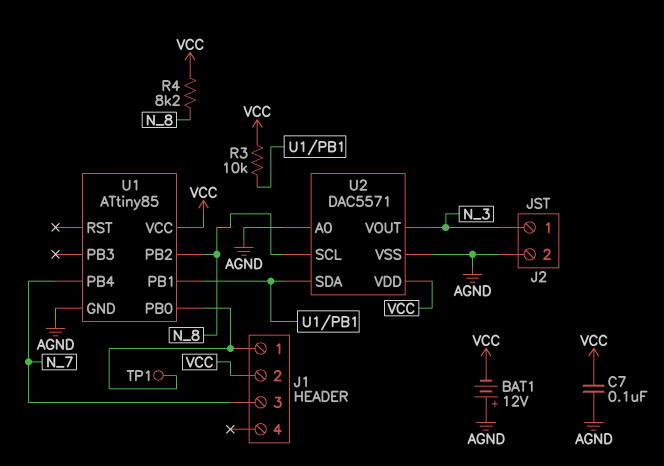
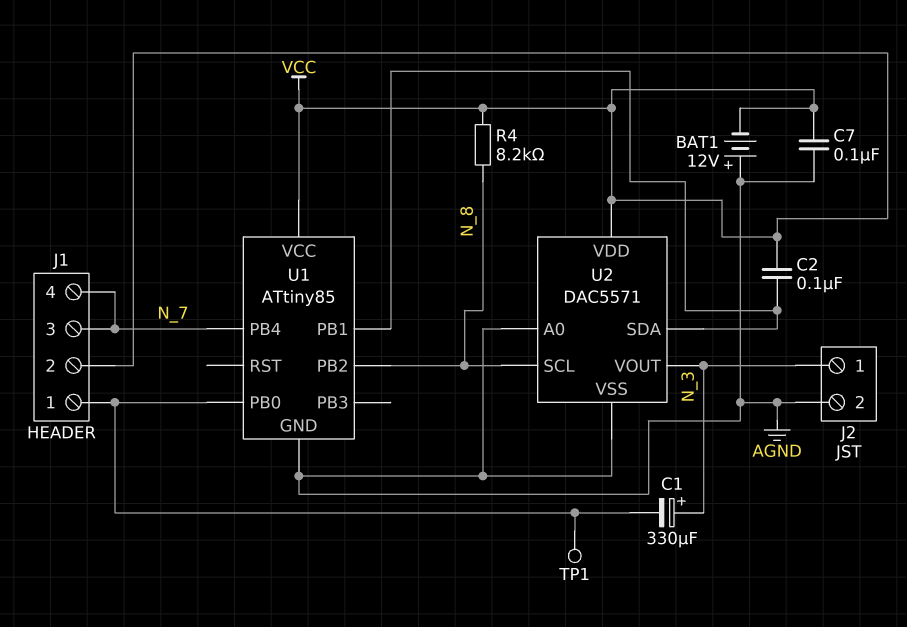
C1: none -> 330uF (plus N_3, minus J1/1)
C2: none -> 100nF (U1/PB1, VCC)
J1 pin 4: none -> N_7
R3: 10k (U1/PB1, VCC) -> none

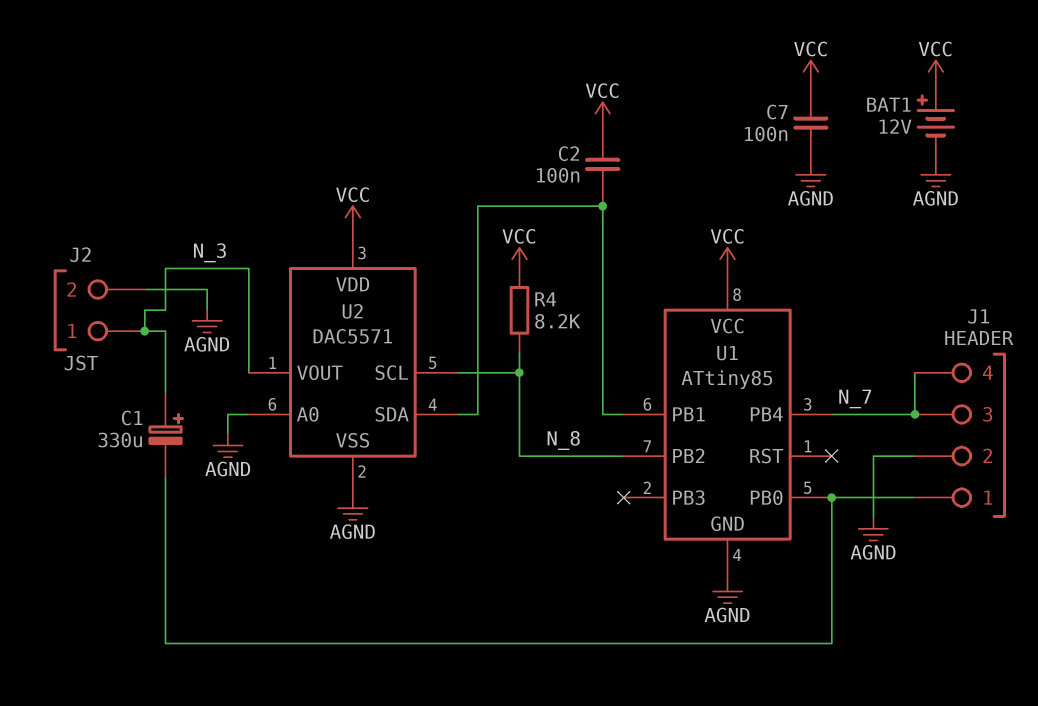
BAT1: 12V (plus AGND, minus VCC) -> 12V (plus VCC, minus AGND)
J1 pin 2: VCC -> AGND
TP1: test point (J1/1) -> none

